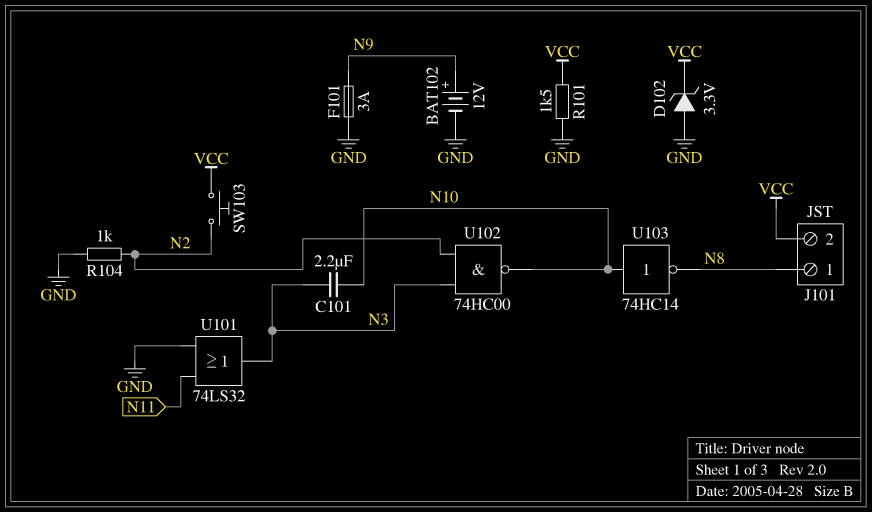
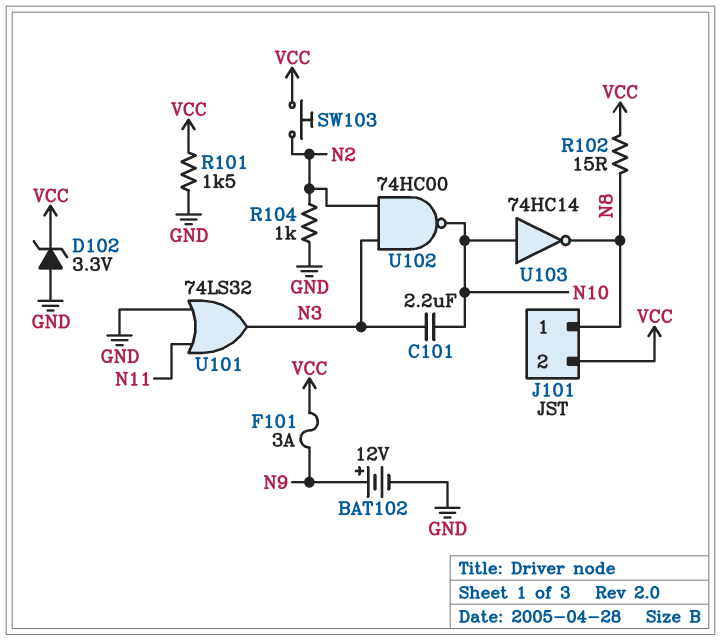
F101: 3A (GND, N9) -> 3A (N9, VCC)
R102: none -> 15 (N8, VCC)

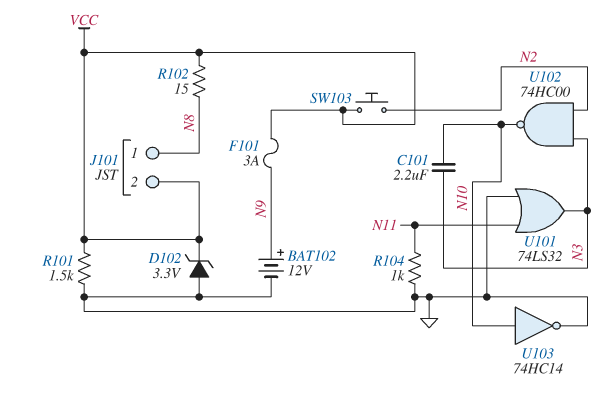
R104: 1k (GND, N2) -> 1k (GND, N11)
U103: NOT 74HC14 (in N10, out N8) -> NOT 74HC14 (in N10, out GND)

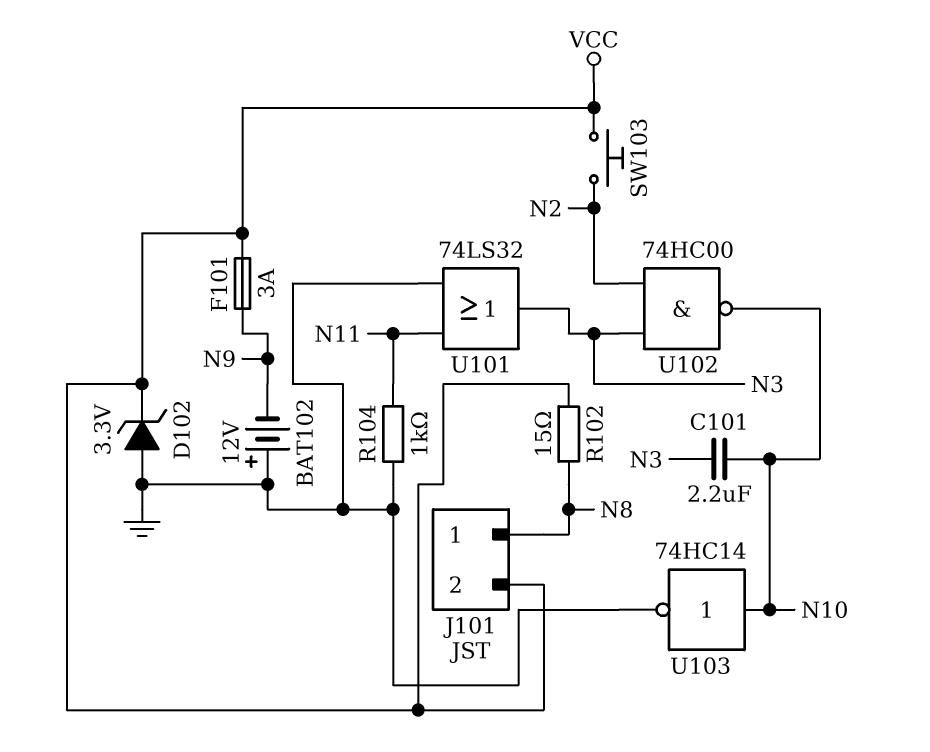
BAT102: 12V (plus N9, minus GND) -> 12V (plus GND, minus N9)
R101: 1.5k (GND, VCC) -> none

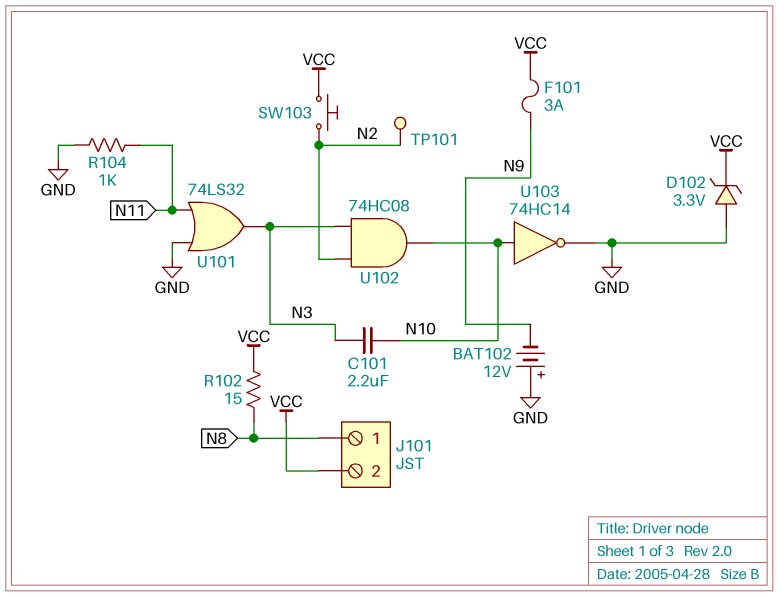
TP101: none -> test point (N2)
U102: NAND 74HC00 (in N2, in N3, out N10) -> AND 74HC08 (in N2, in N3, out N10)

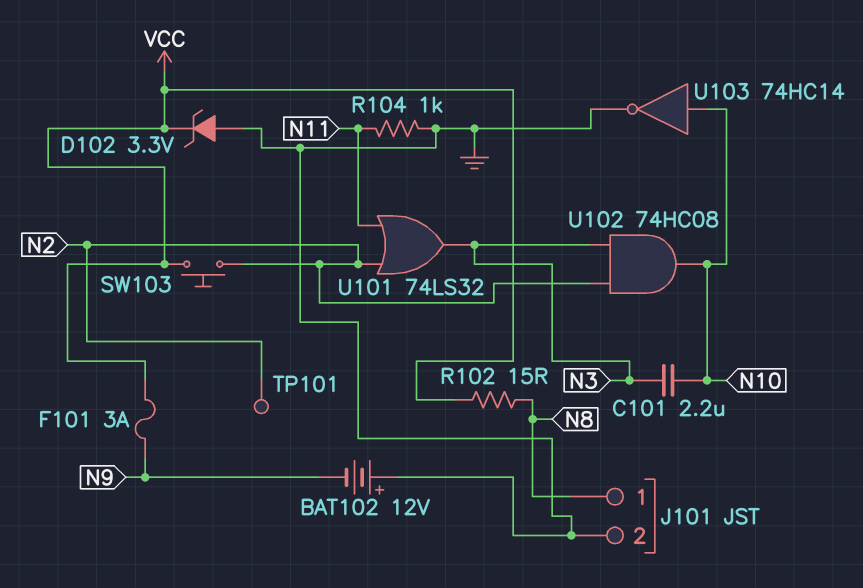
J101 pin 2: VCC -> GND
U101: OR 74LS32 (in GND, in N11, out N3) -> OR 74LS32 (in N2, in N11, out N3)

